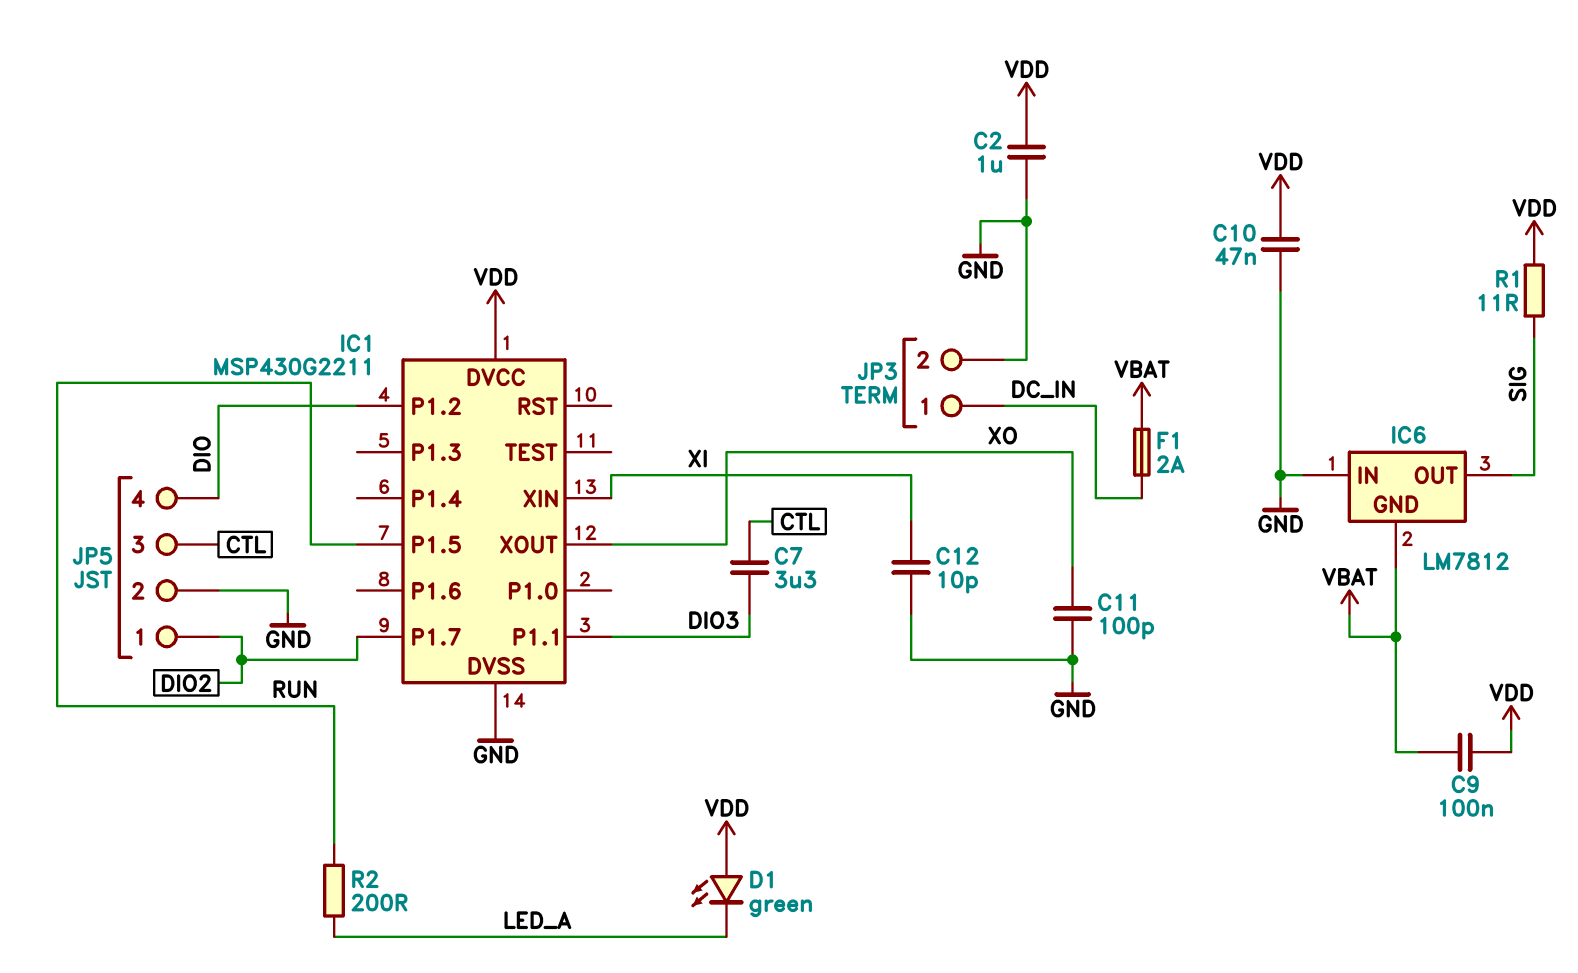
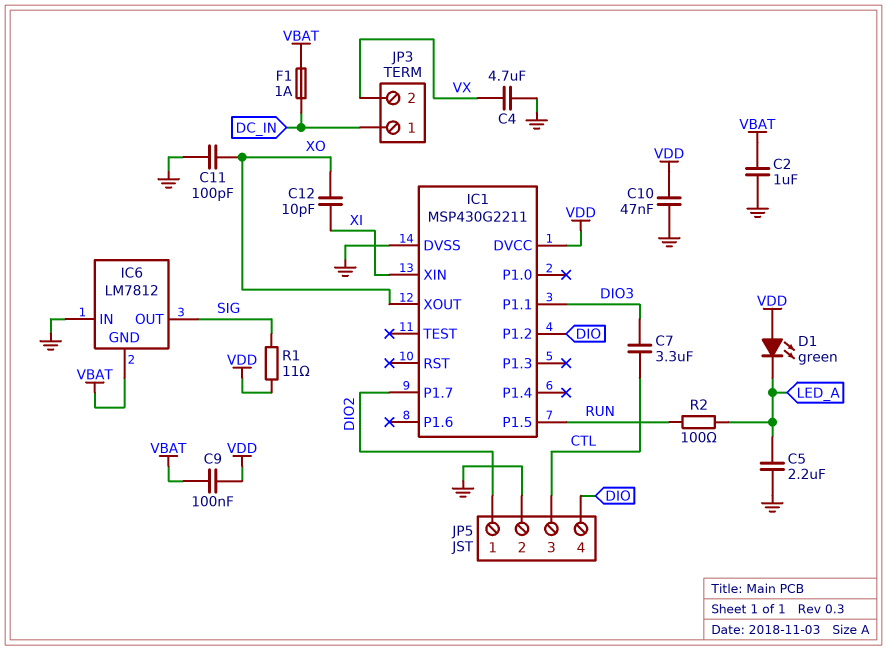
C2: 1uF (GND, VDD) -> 1uF (GND, VBAT)
C4: none -> 4.7uF (GND, VX)
C5: none -> 2.2uF (GND, LED_A)
C12: 10pF (GND, XI) -> 10pF (XI, XO)
F1: 2A (DC_IN, VBAT) -> 1A (DC_IN, VBAT)
JP3 pin 2: GND -> VX
R2: 200 (LED_A, RUN) -> 100 (LED_A, RUN)

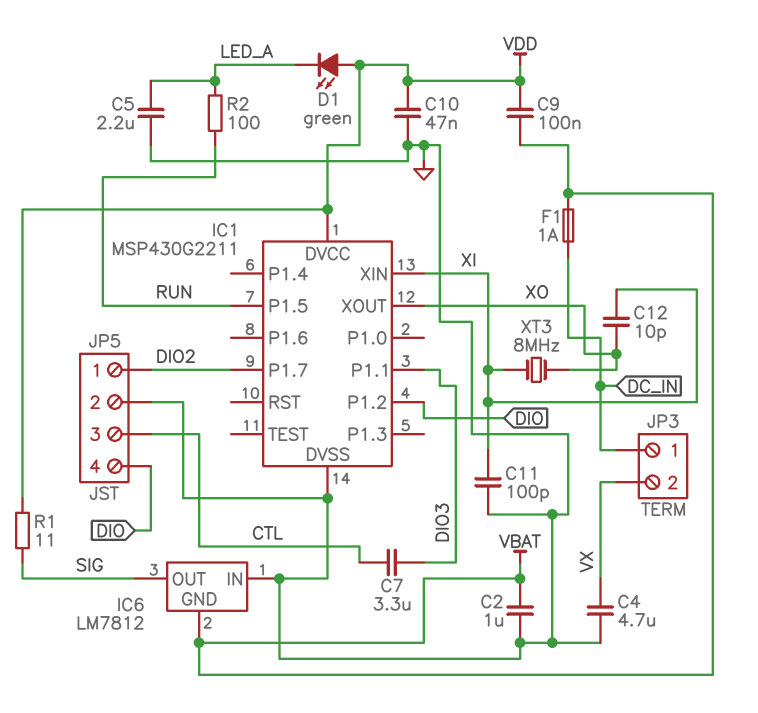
C11: 100pF (GND, XO) -> 100pF (GND, XI)
XT3: none -> 8MHz (XI, XO)

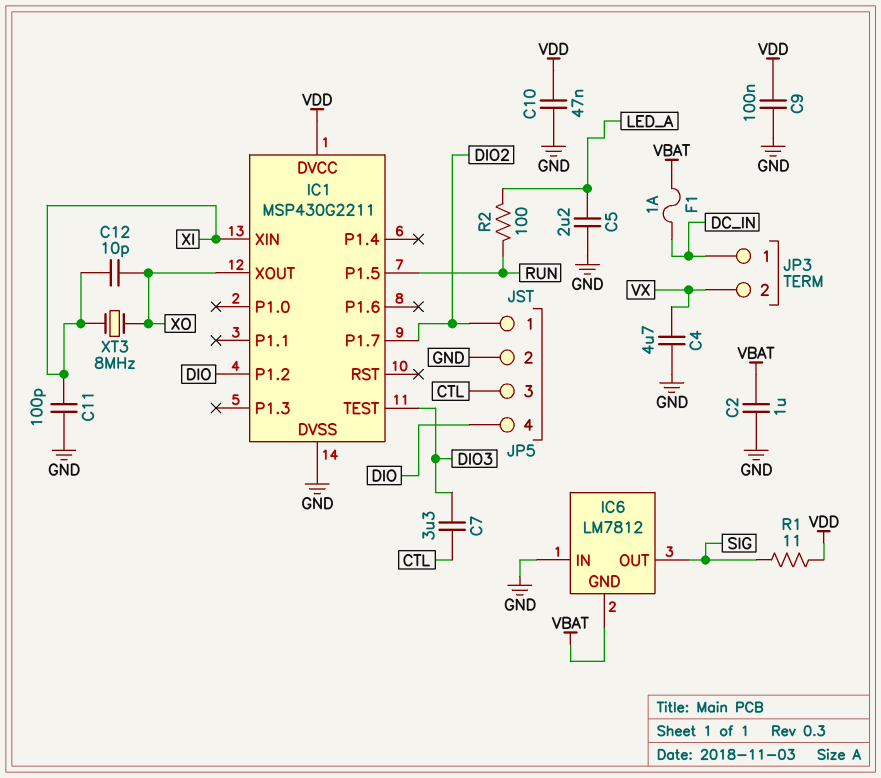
C9: 100nF (VBAT, VDD) -> 100nF (GND, VDD)
D1: LED green (A VDD, K LED_A) -> none
IC1 pin P1.1: DIO3 -> none
IC1 pin TEST: none -> DIO3

